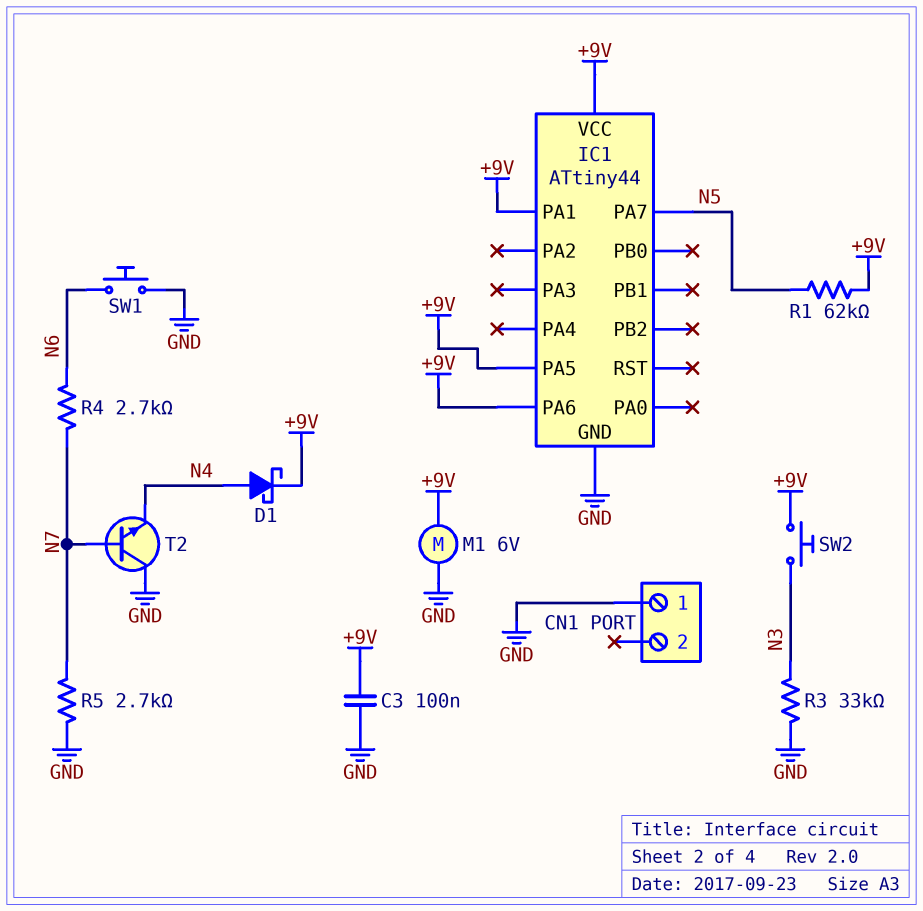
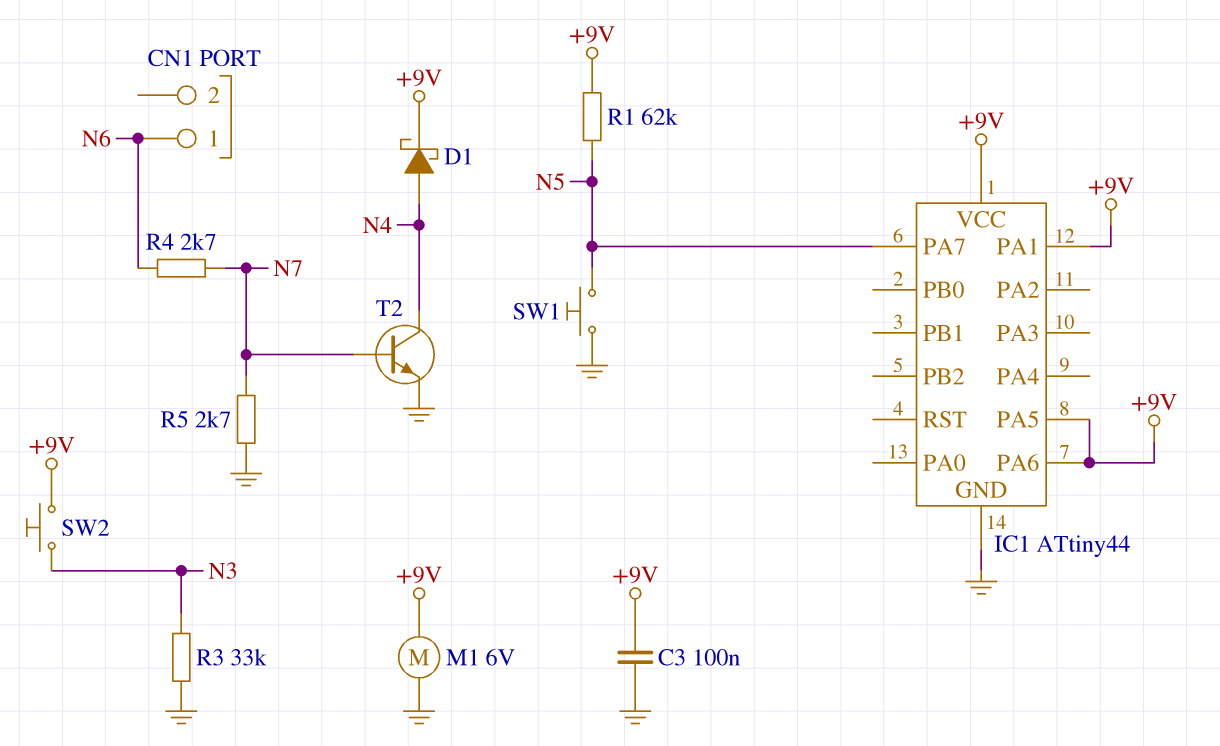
CN1 pin 1: GND -> N6
SW1: button (GND, N6) -> button (GND, N5)
T2: NPN (B N7, C GND, E N4) -> NPN (B N7, C N4, E GND)

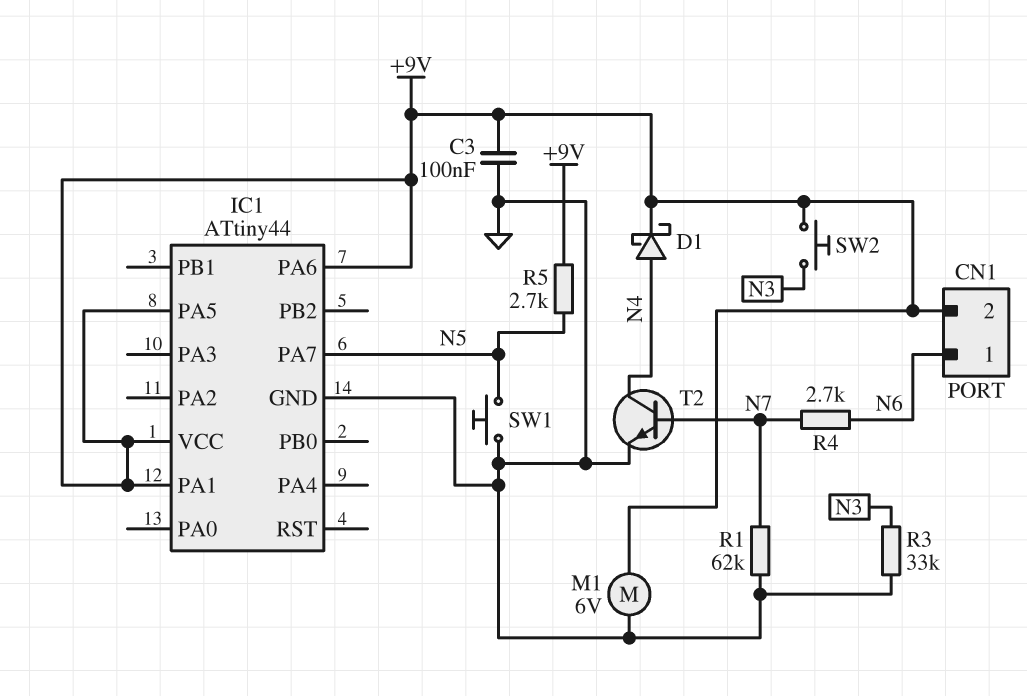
CN1 pin 2: none -> +9V
R1: 62k (+9V, N5) -> 62k (GND, N7)
R5: 2.7k (GND, N7) -> 2.7k (+9V, N5)

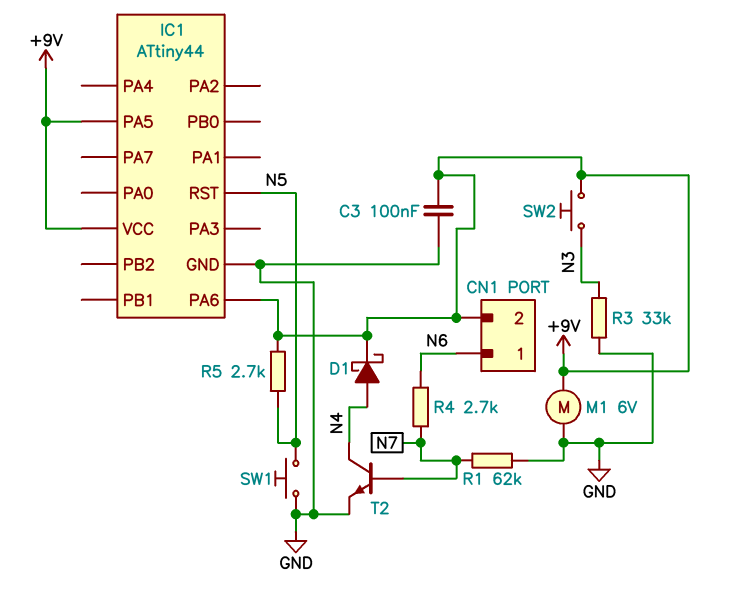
IC1 pin PA1: +9V -> none
IC1 pin PA7: N5 -> none
IC1 pin RST: none -> N5

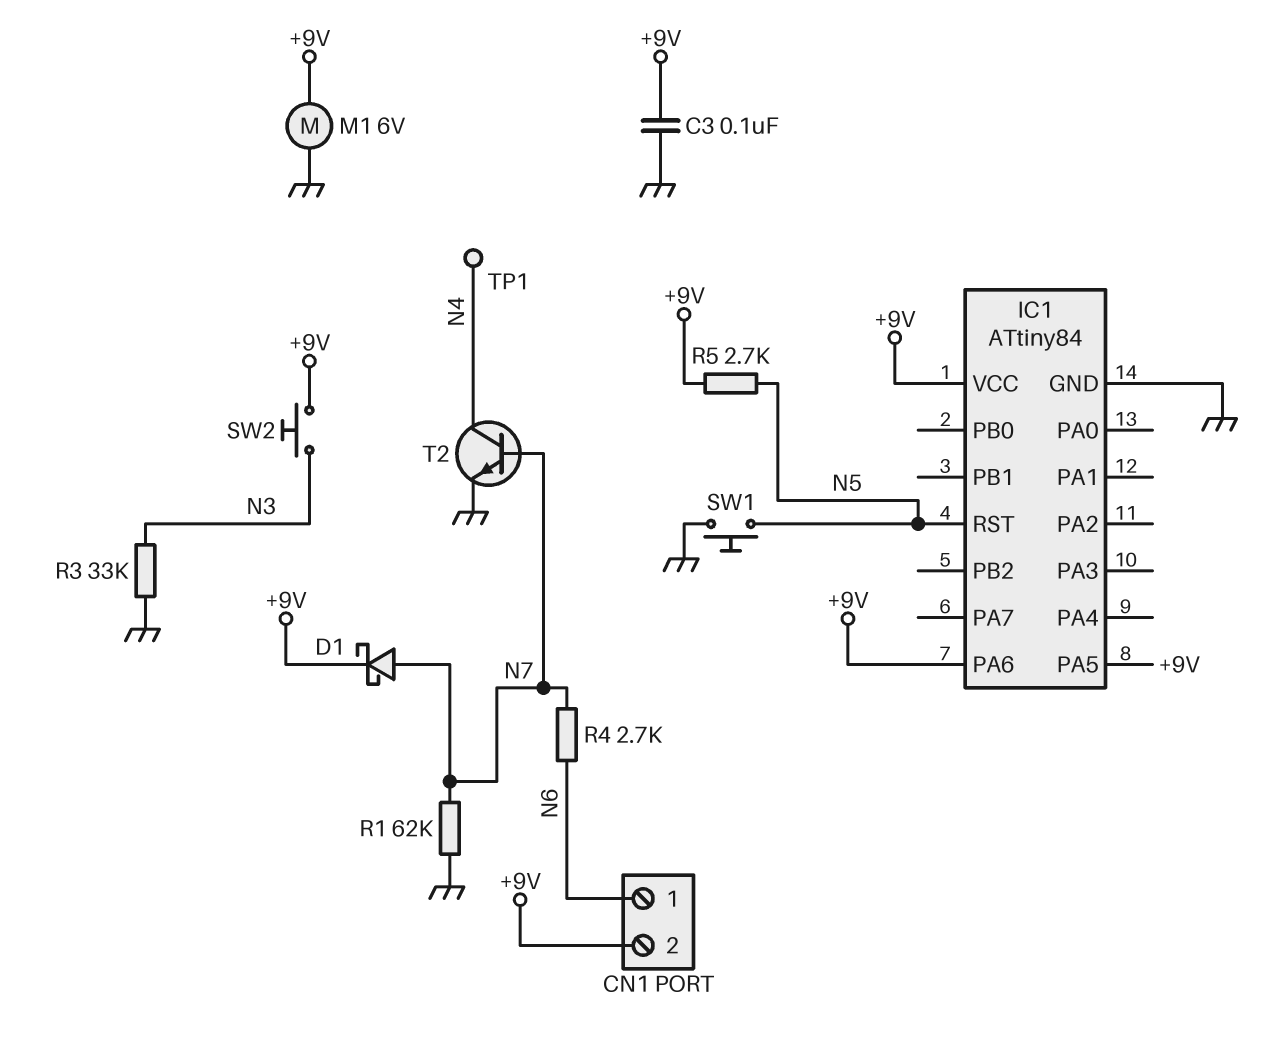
D1: schottky (A N4, K +9V) -> schottky (A N7, K +9V)
IC1: ATtiny44 -> ATtiny84
TP1: none -> test point (N4)

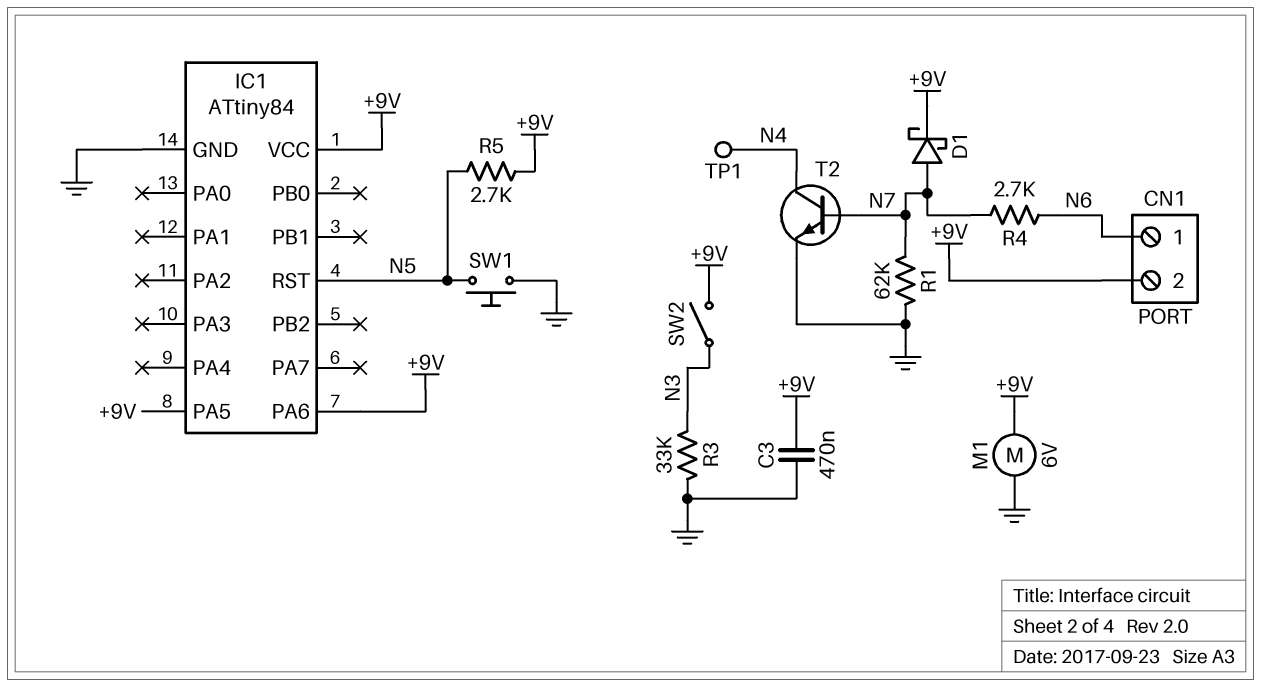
C3: 100nF (+9V, GND) -> 470nF (+9V, GND)
SW2: button (+9V, N3) -> switch (+9V, N3)

